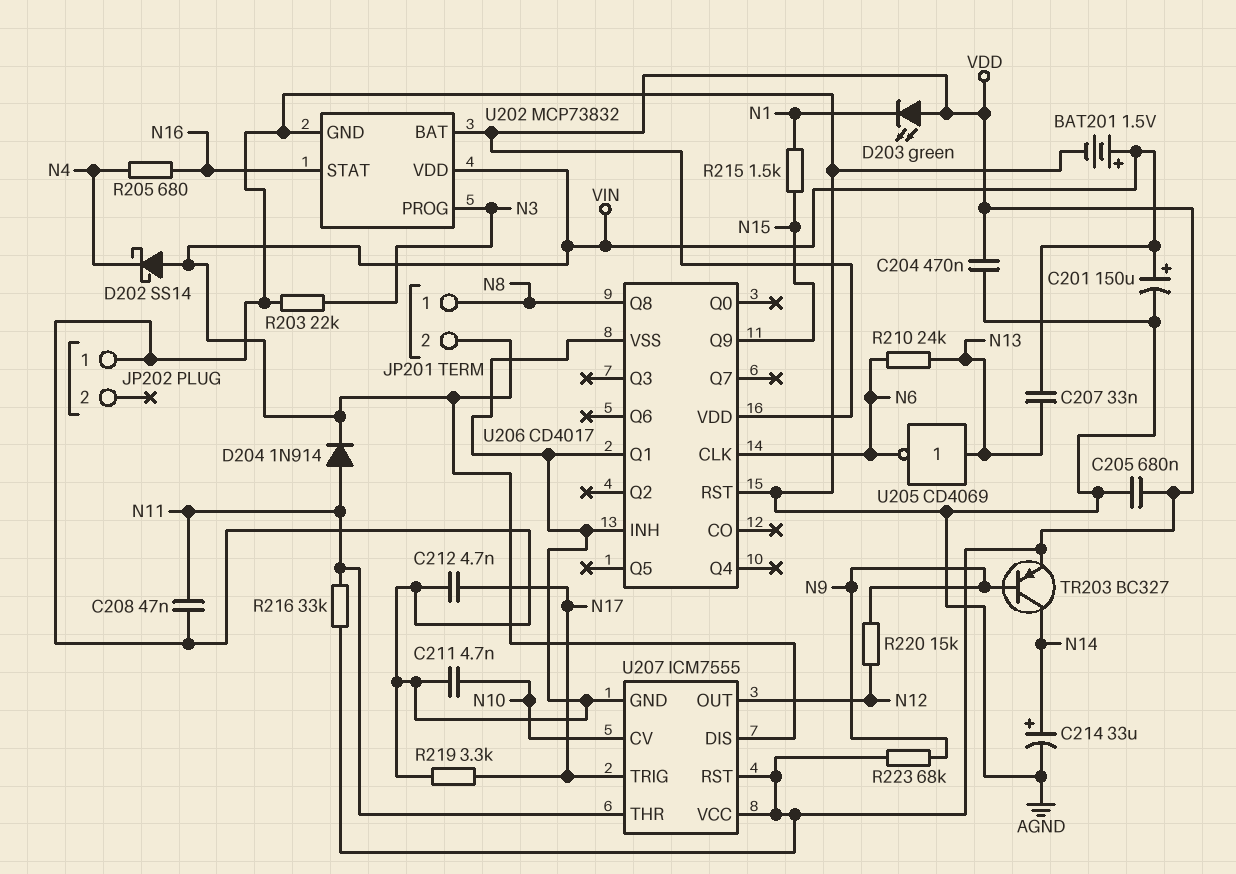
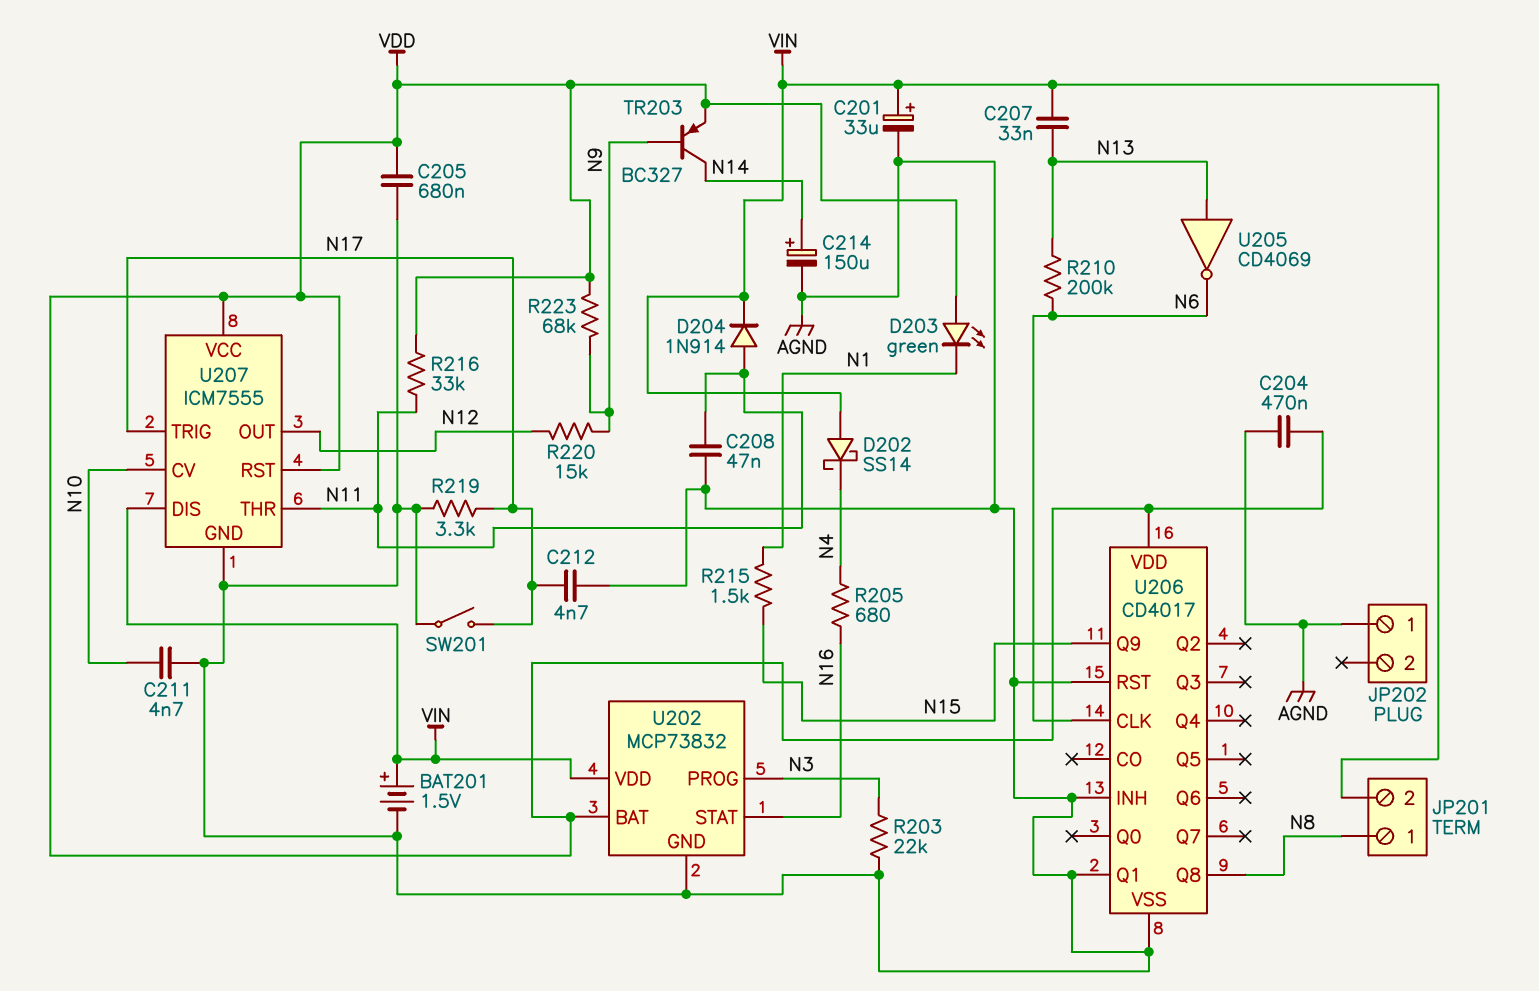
C201: 150uF (plus VIN, minus AGND) -> 33uF (plus VIN, minus AGND)
C214: 33uF (plus N14, minus AGND) -> 150uF (plus N14, minus AGND)
R210: 24k (N6, N13) -> 200k (N6, N13)
SW201: none -> switch (AGND, N17)

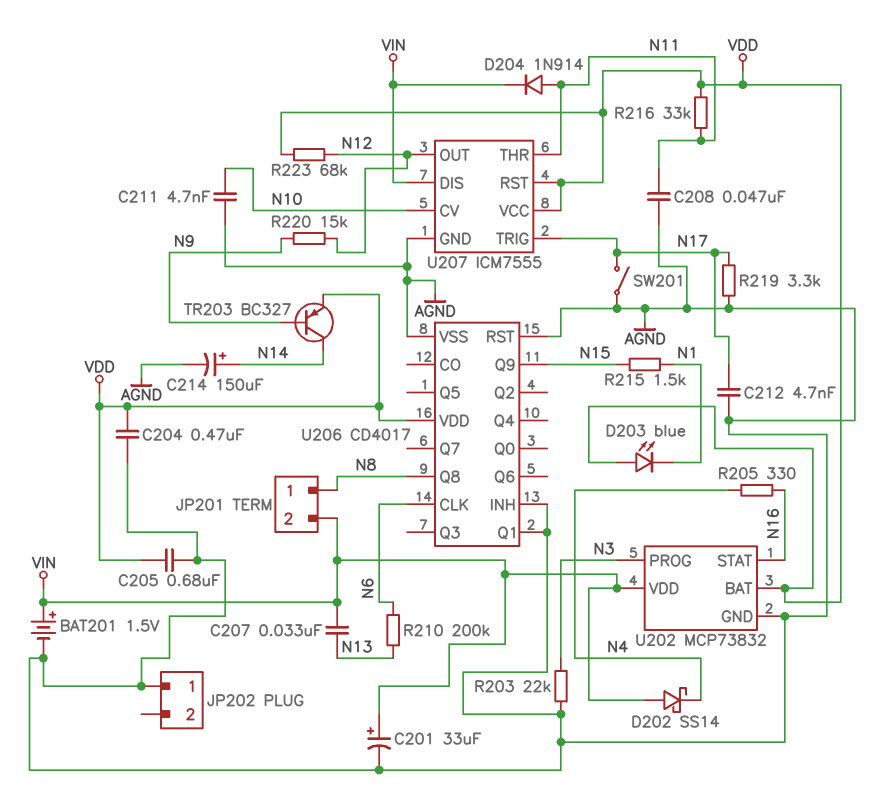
D203: LED green (A VDD, K N1) -> LED blue (A VDD, K N1)
R205: 680 (N4, N16) -> 330 (N4, N16)
R223: 68k (N9, VDD) -> 68k (N12, VDD)
U205: NOT CD4069 (in N13, out N6) -> none

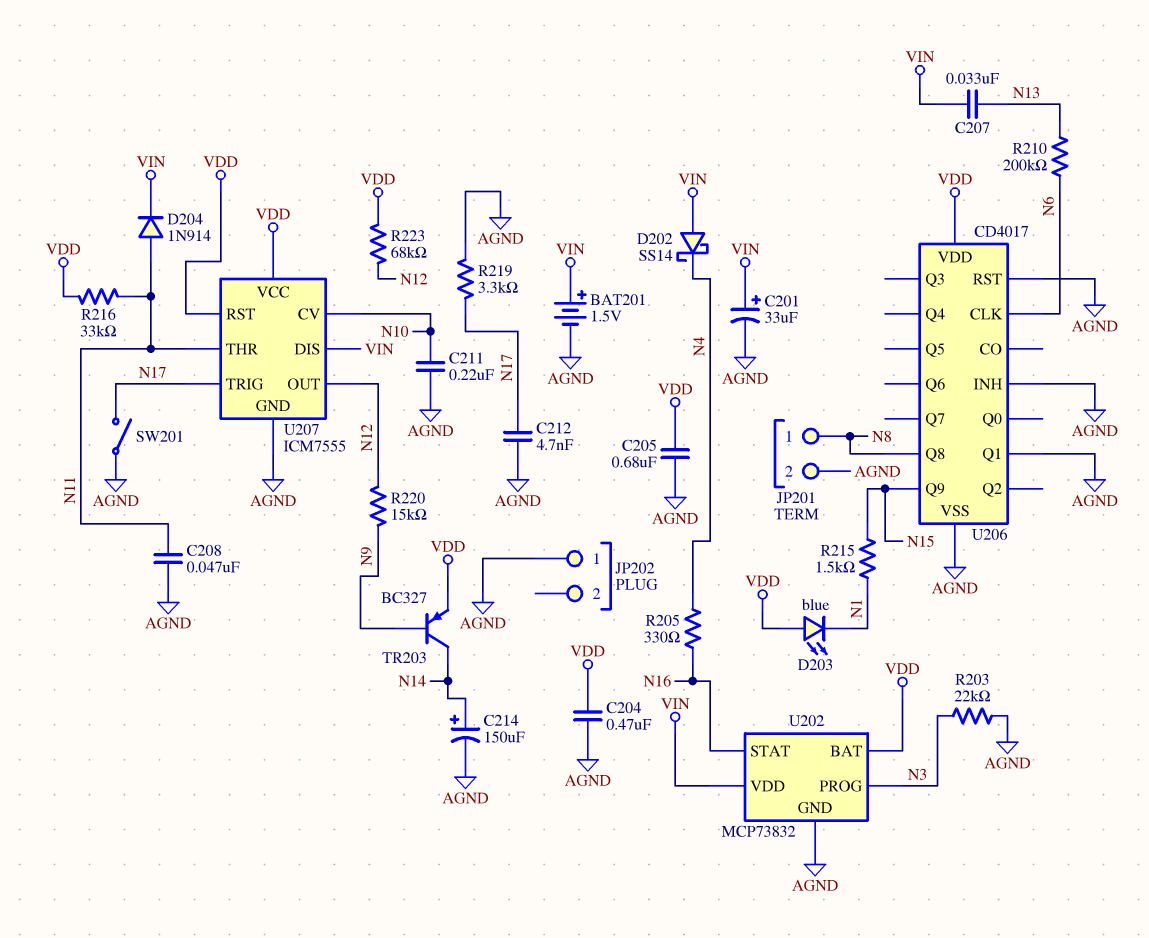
C211: 4.7nF (AGND, N10) -> 220nF (AGND, N10)
JP201 pin 2: VIN -> AGND

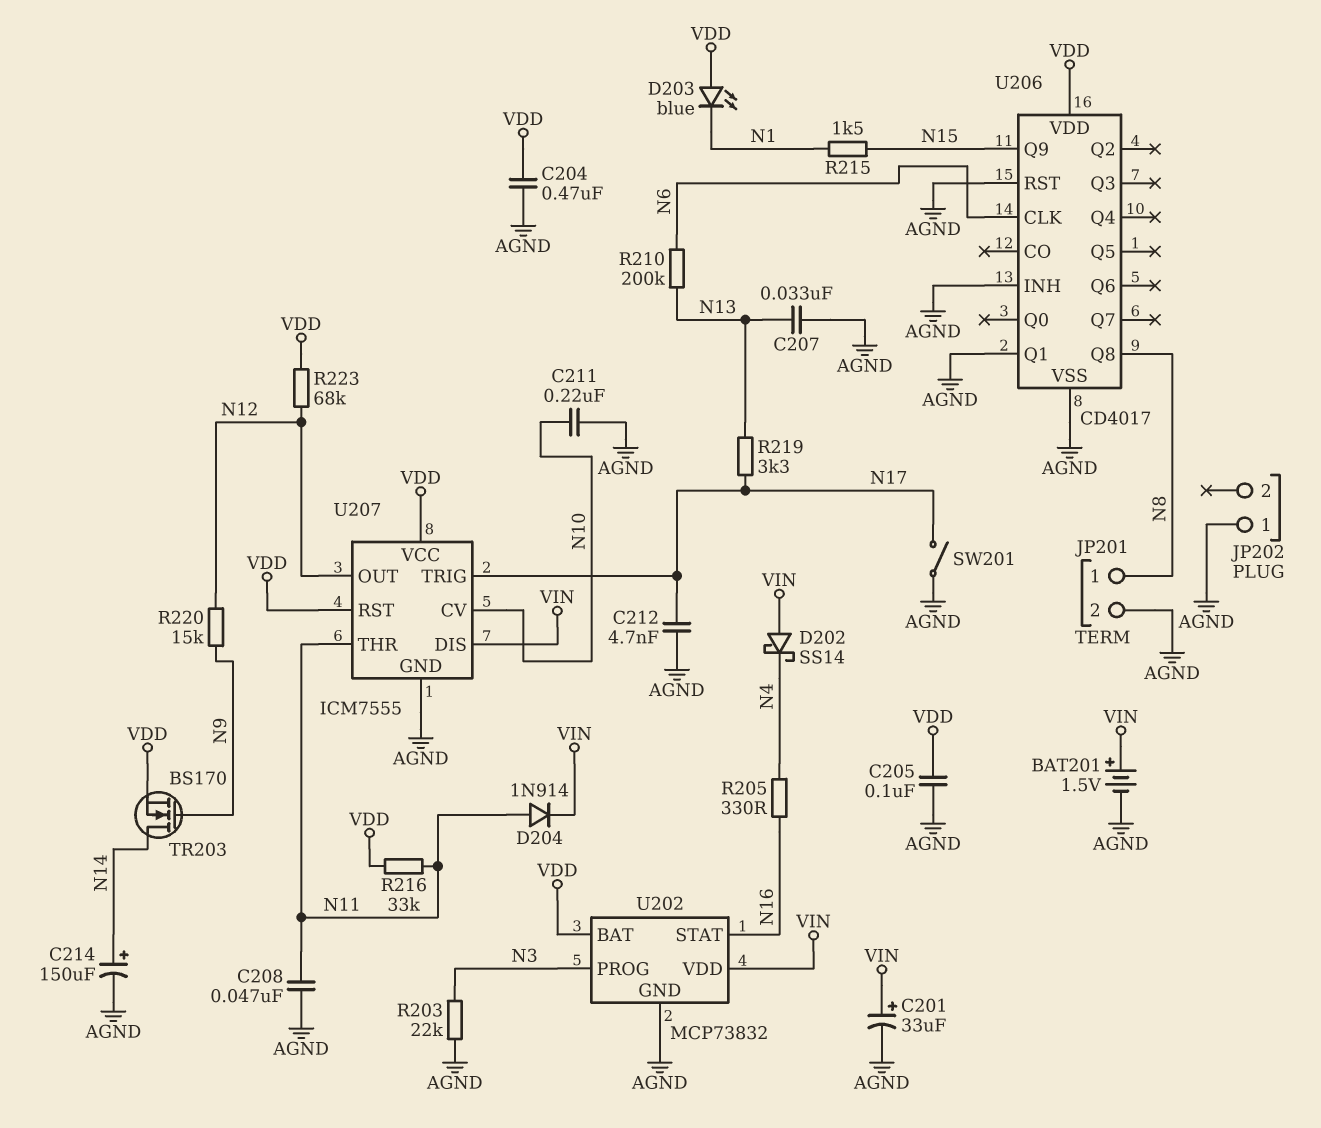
C205: 680nF (AGND, VDD) -> 100nF (AGND, VDD)
C207: 33nF (N13, VIN) -> 33nF (AGND, N13)
R219: 3.3k (AGND, N17) -> 3.3k (N13, N17)
TR203: PNP BC327 (B N9, C N14, E VDD) -> NMOS BS170 (G N9, D N14, S VDD)

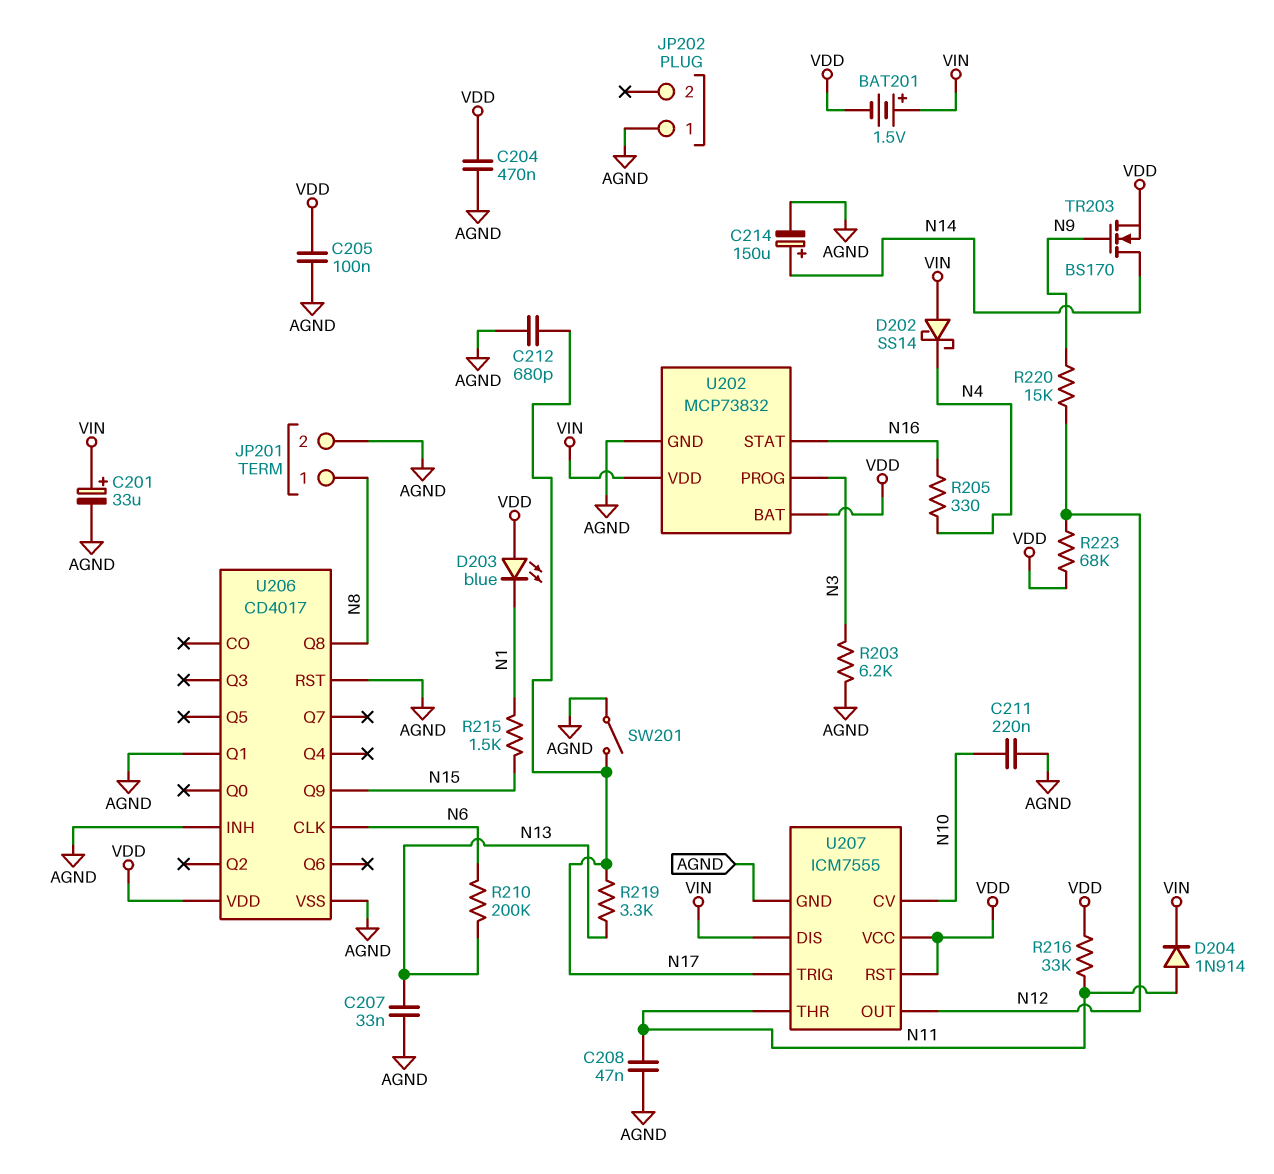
BAT201: 1.5V (plus VIN, minus AGND) -> 1.5V (plus VIN, minus VDD)
C212: 4.7nF (AGND, N17) -> 680pF (AGND, N17)
R203: 22k (AGND, N3) -> 6.2k (AGND, N3)

